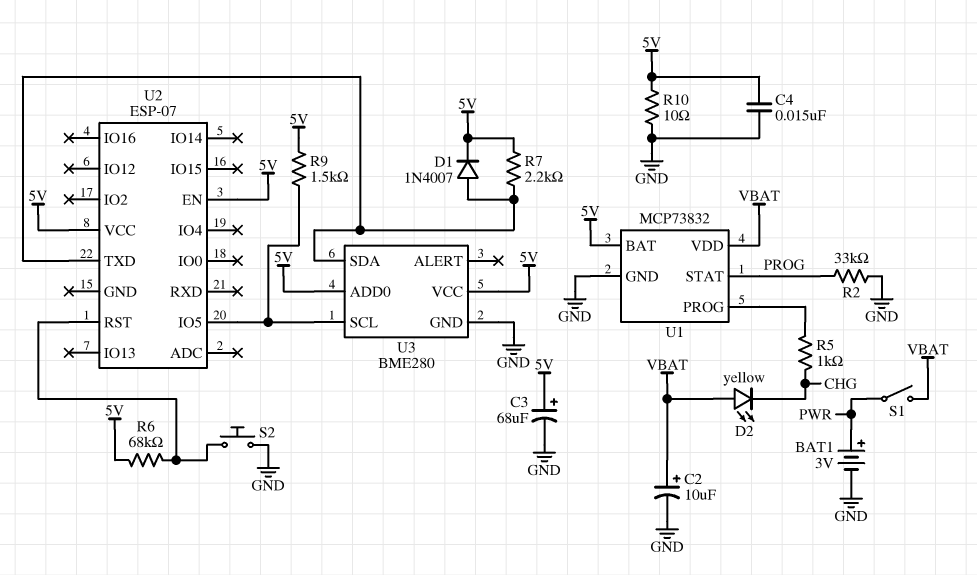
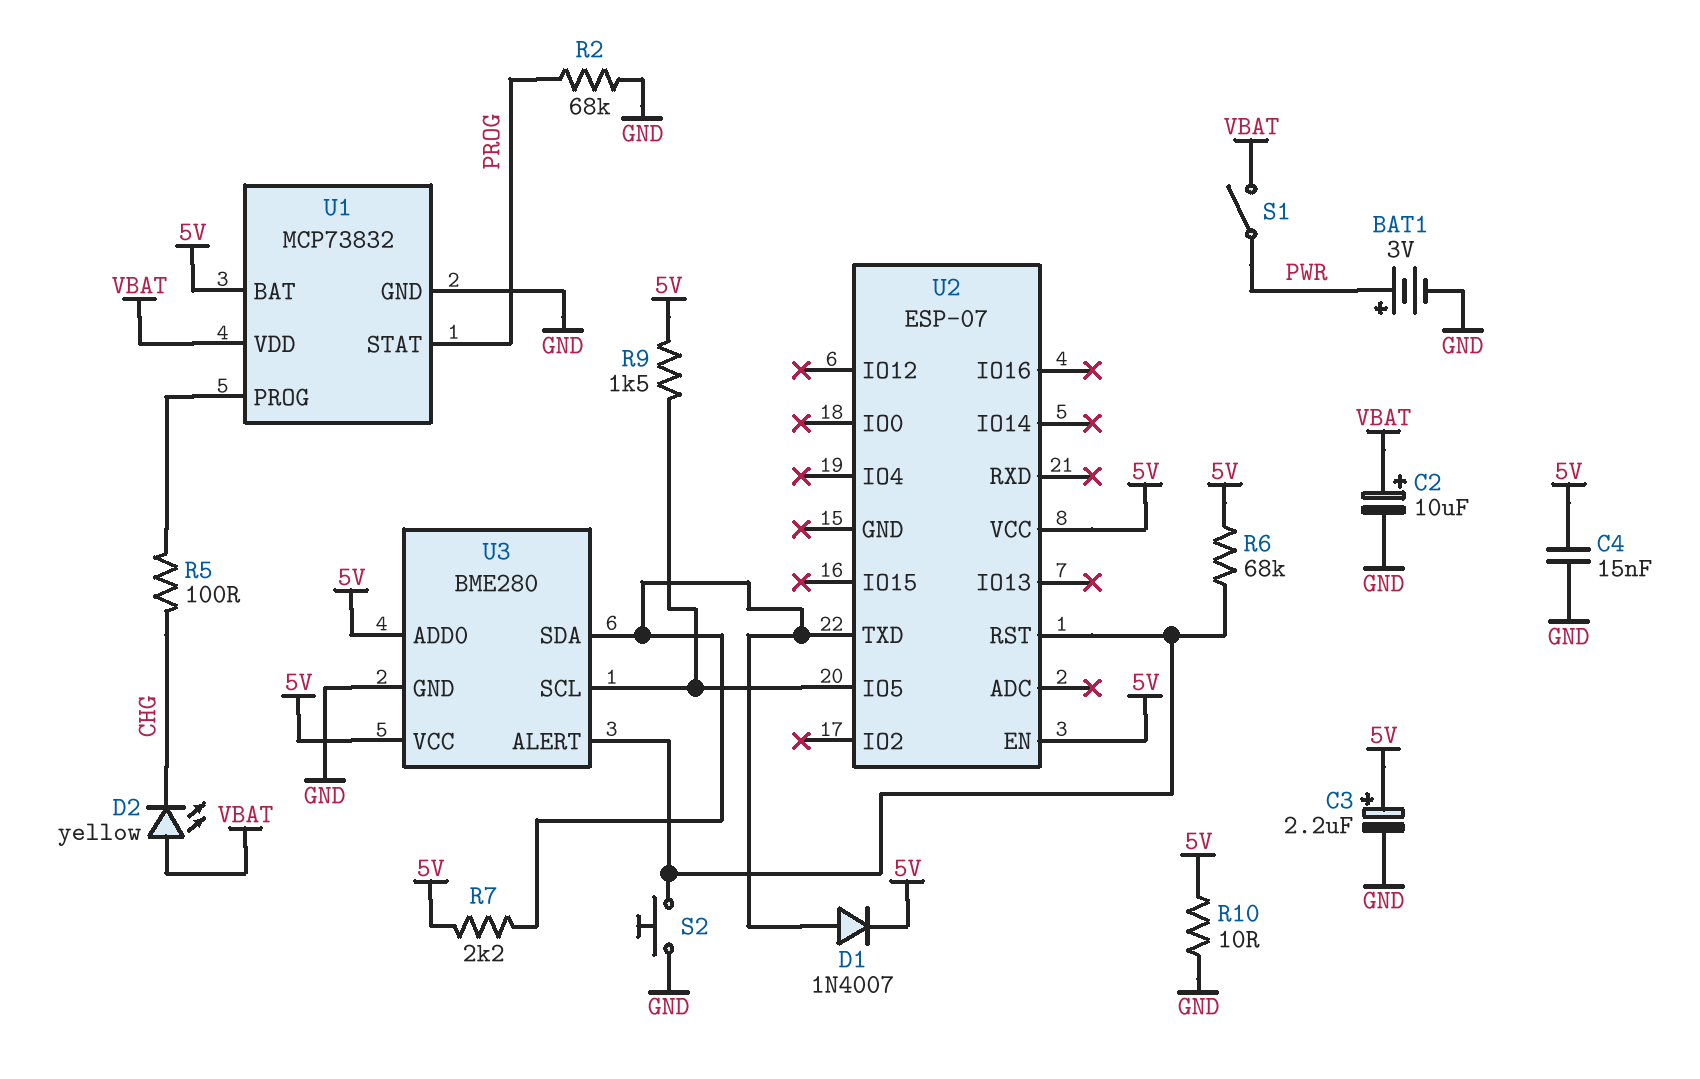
C3: 68uF (plus 5V, minus GND) -> 2.2uF (plus 5V, minus GND)
R2: 33k (GND, PROG) -> 68k (GND, PROG)
R5: 1k (CHG, U1/PROG) -> 100 (CHG, U1/PROG)
U3 pin ALERT: none -> U2/RST

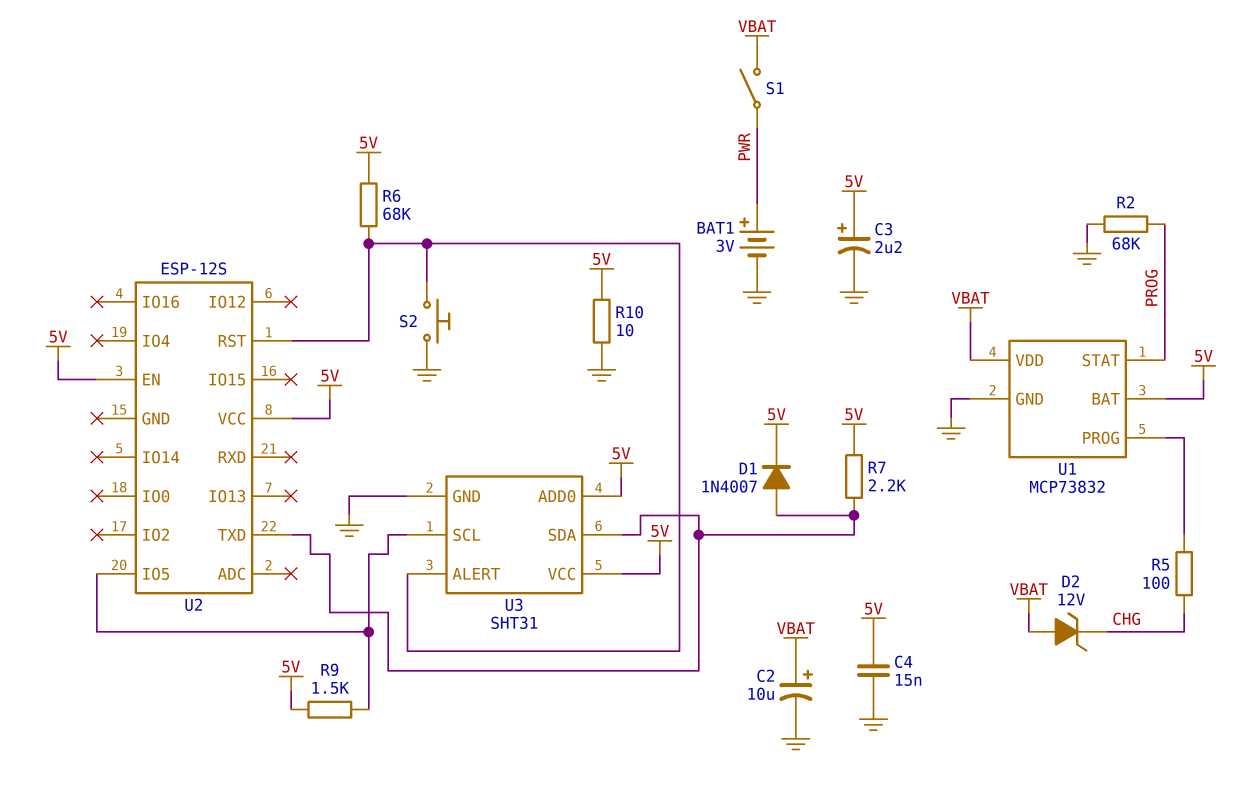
D2: LED yellow (A VBAT, K CHG) -> zener 12V (A VBAT, K CHG)
U2: ESP-07 -> ESP-12S
U3: BME280 -> SHT31

